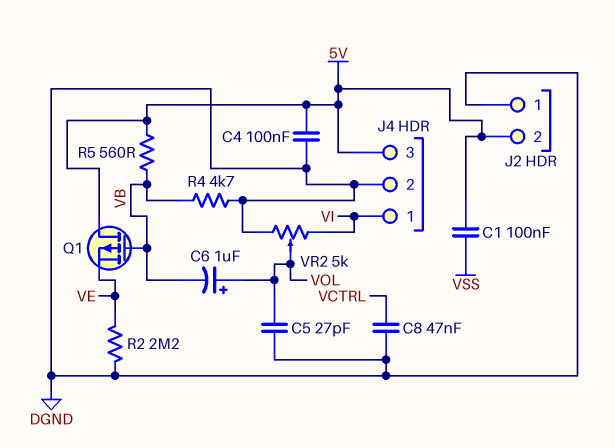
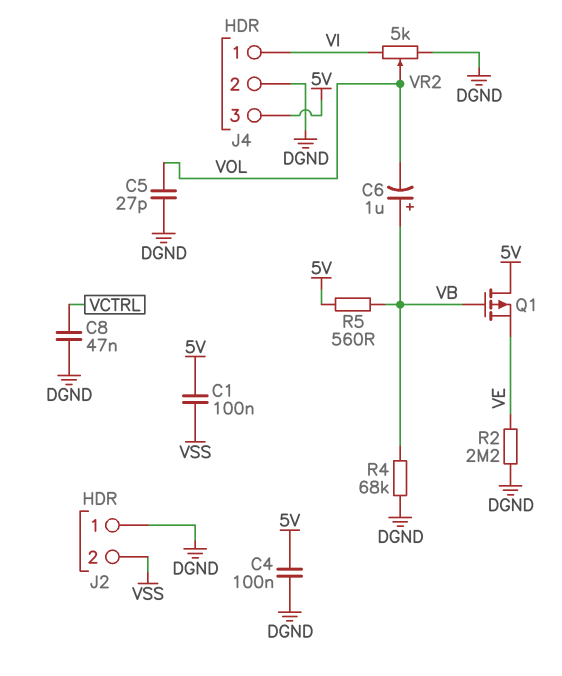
C6: 1uF (plus VOL, minus VB) -> 1uF (plus VB, minus VOL)
J2 pin 2: 5V -> VSS
R4: 4.7k (DGND, VB) -> 68k (DGND, VB)

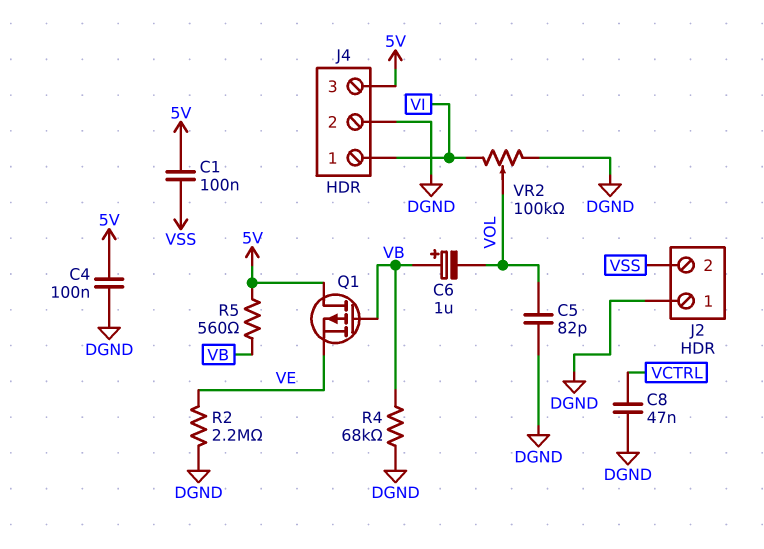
C5: 27pF (DGND, VOL) -> 82pF (DGND, VOL)
VR2: 5k (DGND, VI, wiper VOL) -> 100k (DGND, VI, wiper VOL)

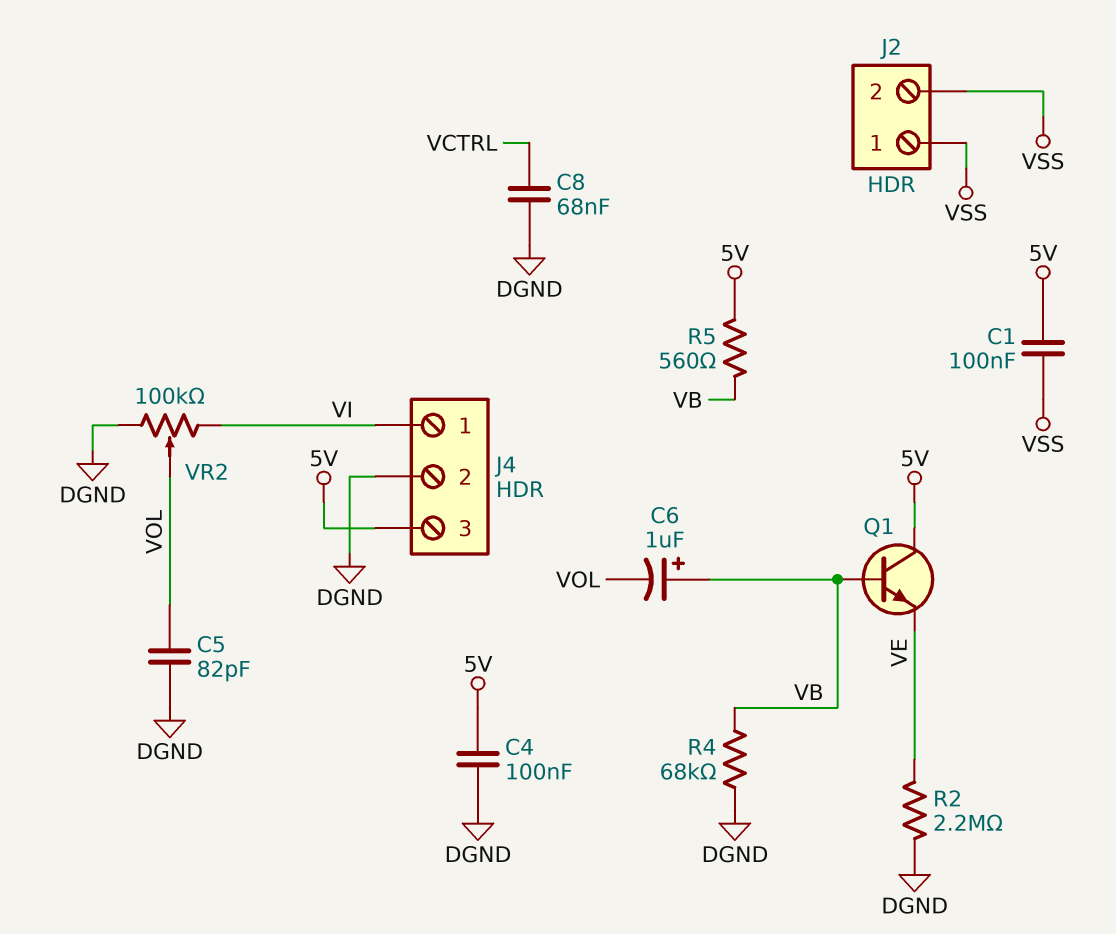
C8: 47nF (DGND, VCTRL) -> 68nF (DGND, VCTRL)
J2 pin 1: DGND -> VSS
Q1: PMOS (G VB, D 5V, S VE) -> NPN (B VB, C 5V, E VE)

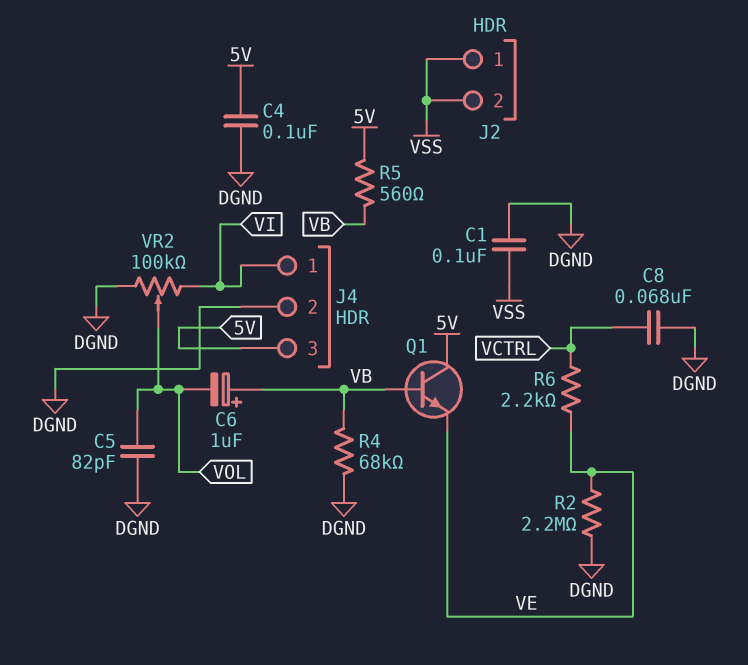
C1: 100nF (5V, VSS) -> 100nF (DGND, VSS)
R6: none -> 2.2k (VCTRL, VE)

